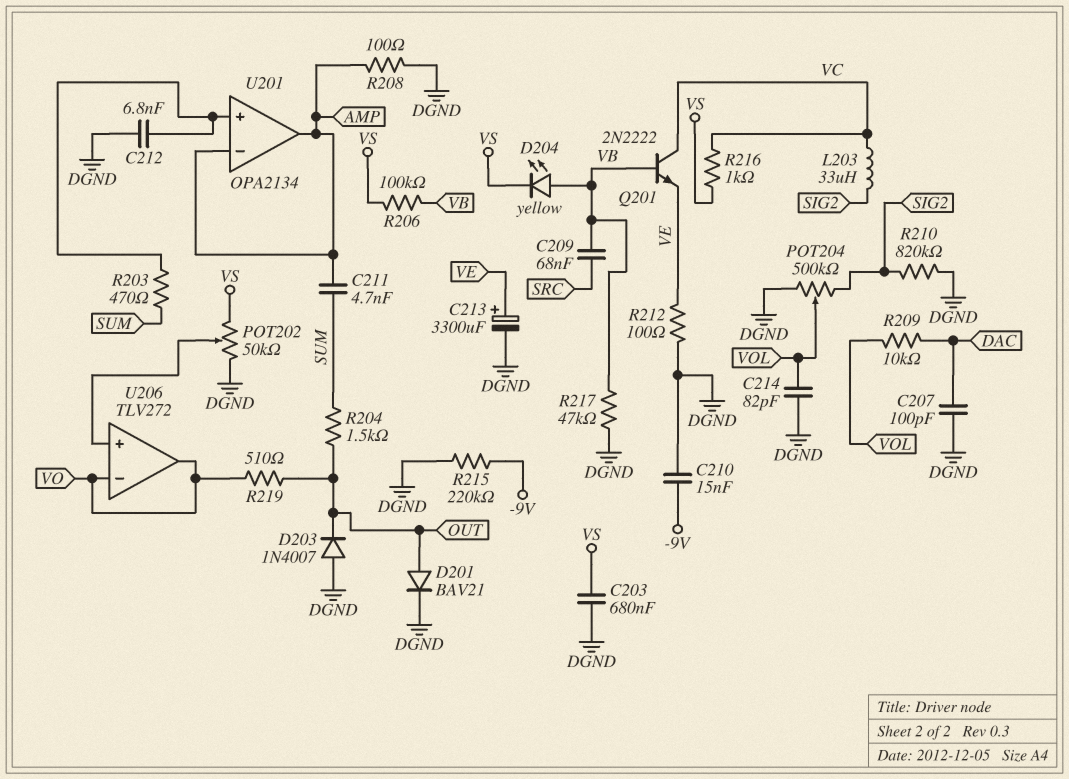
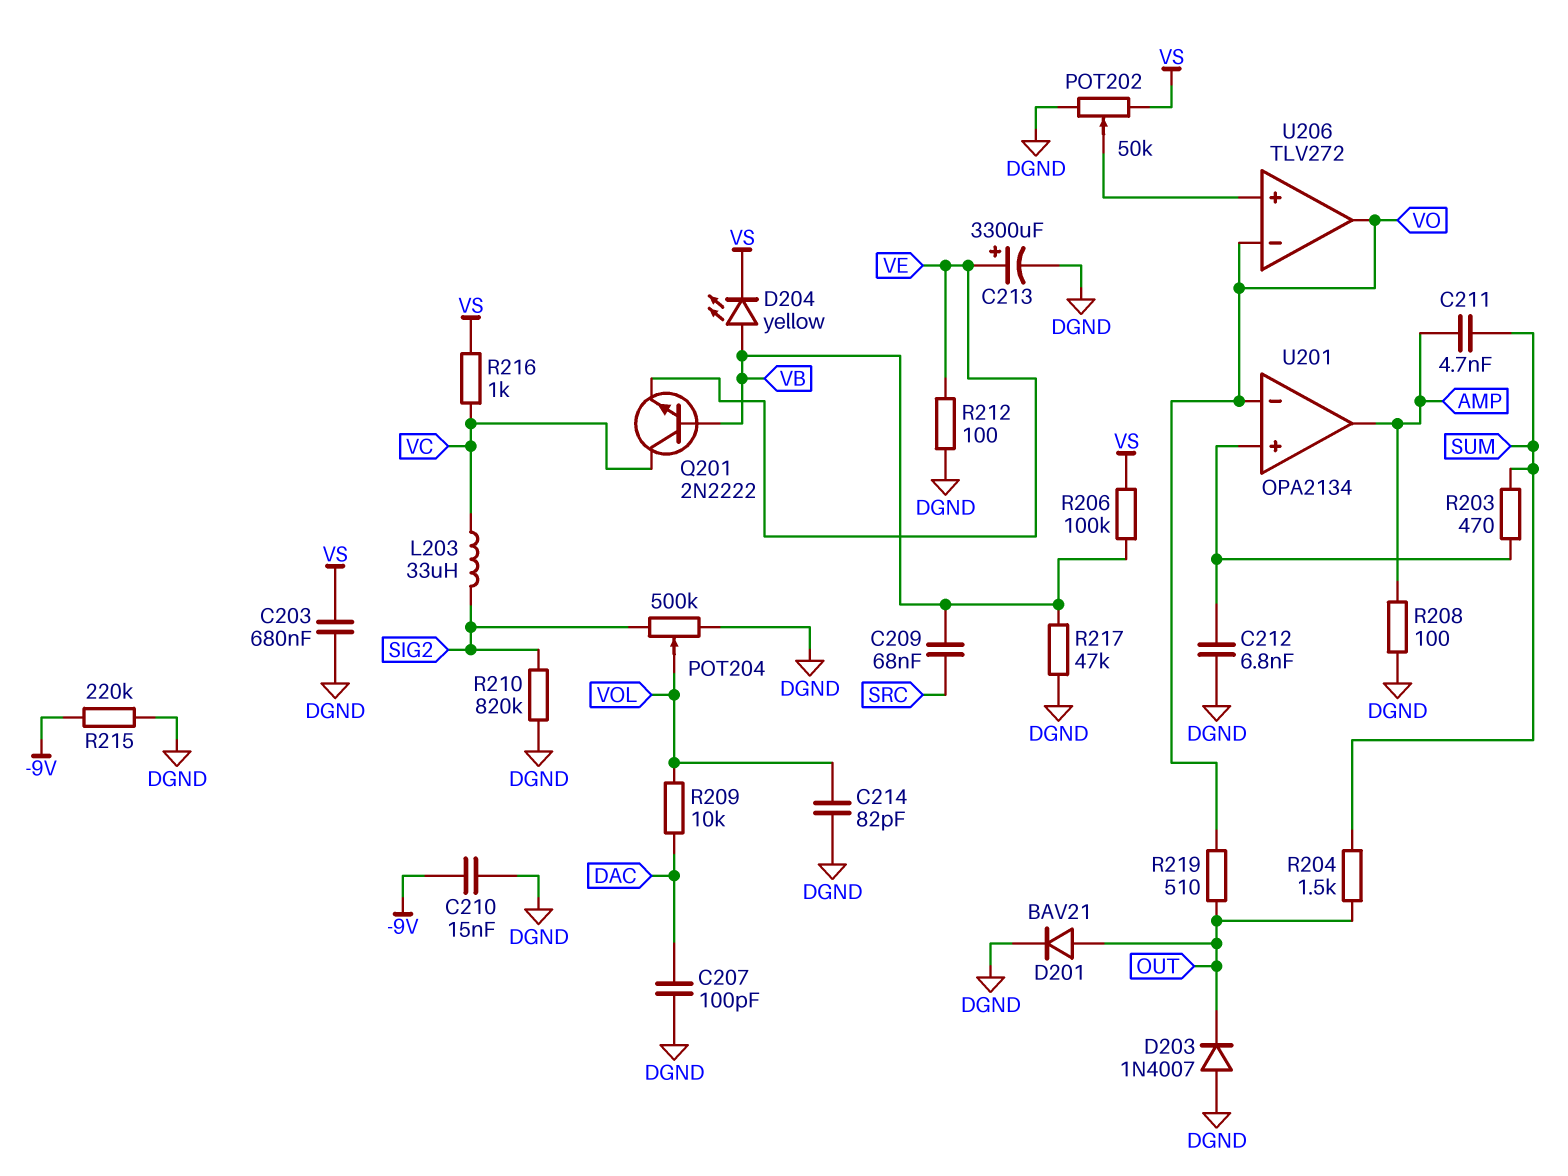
U201 pin in-: AMP -> VO

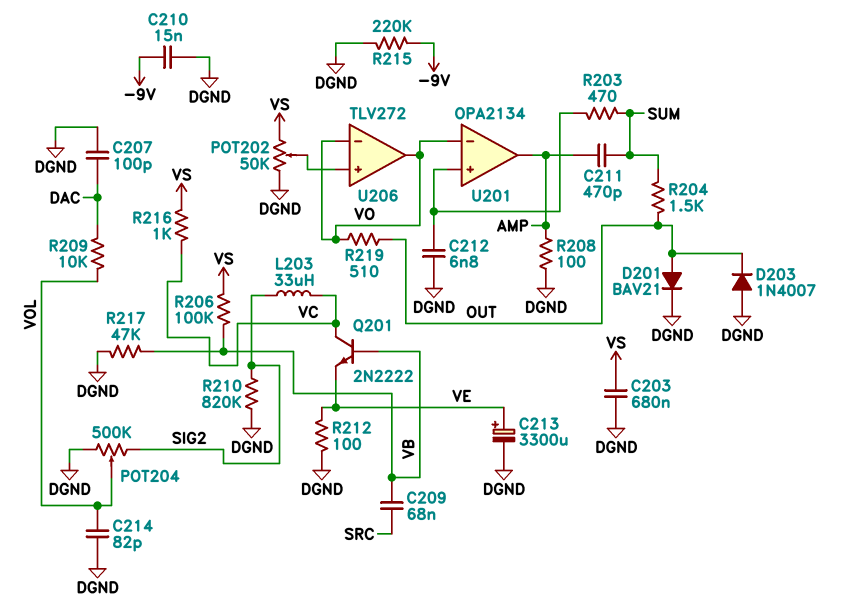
C211: 4.7nF (AMP, SUM) -> 470pF (AMP, SUM)
D204: LED yellow (A VB, K VS) -> none

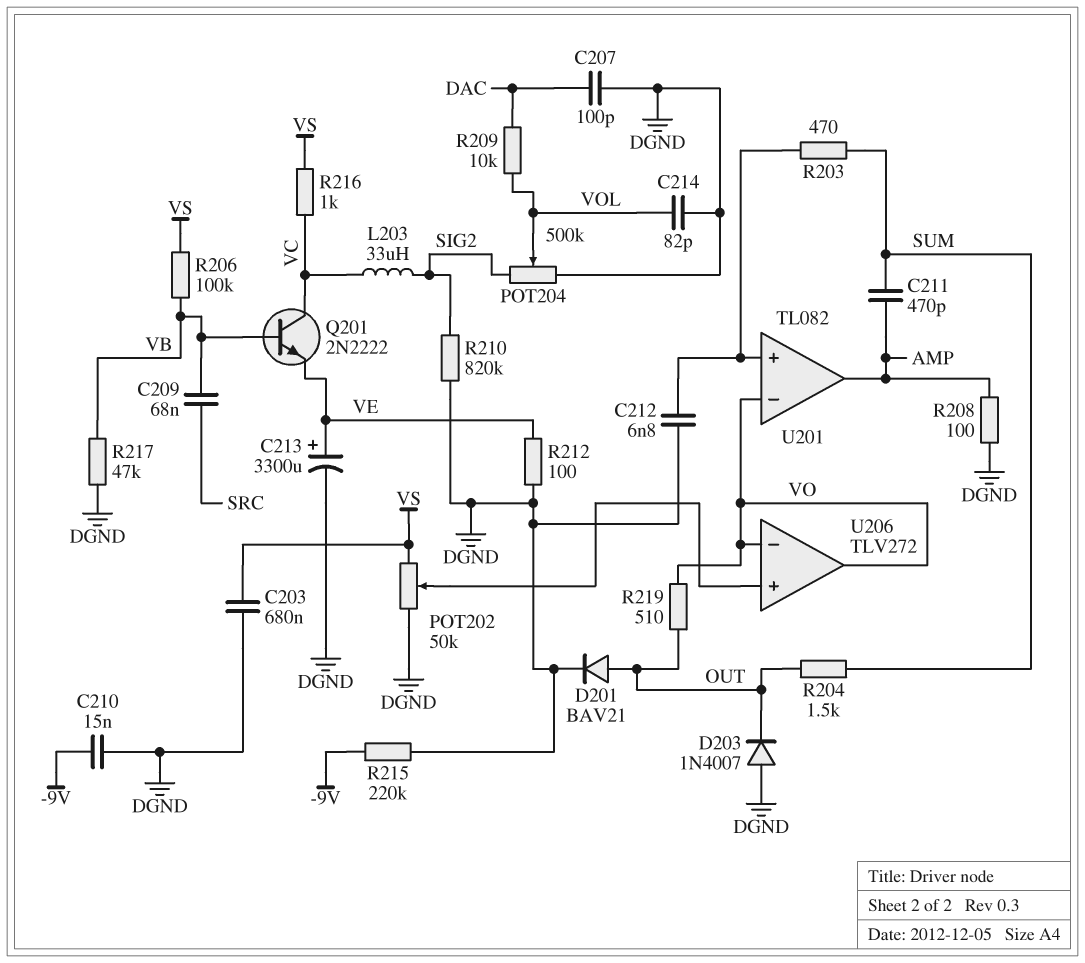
U201: OPA2134 -> TL082

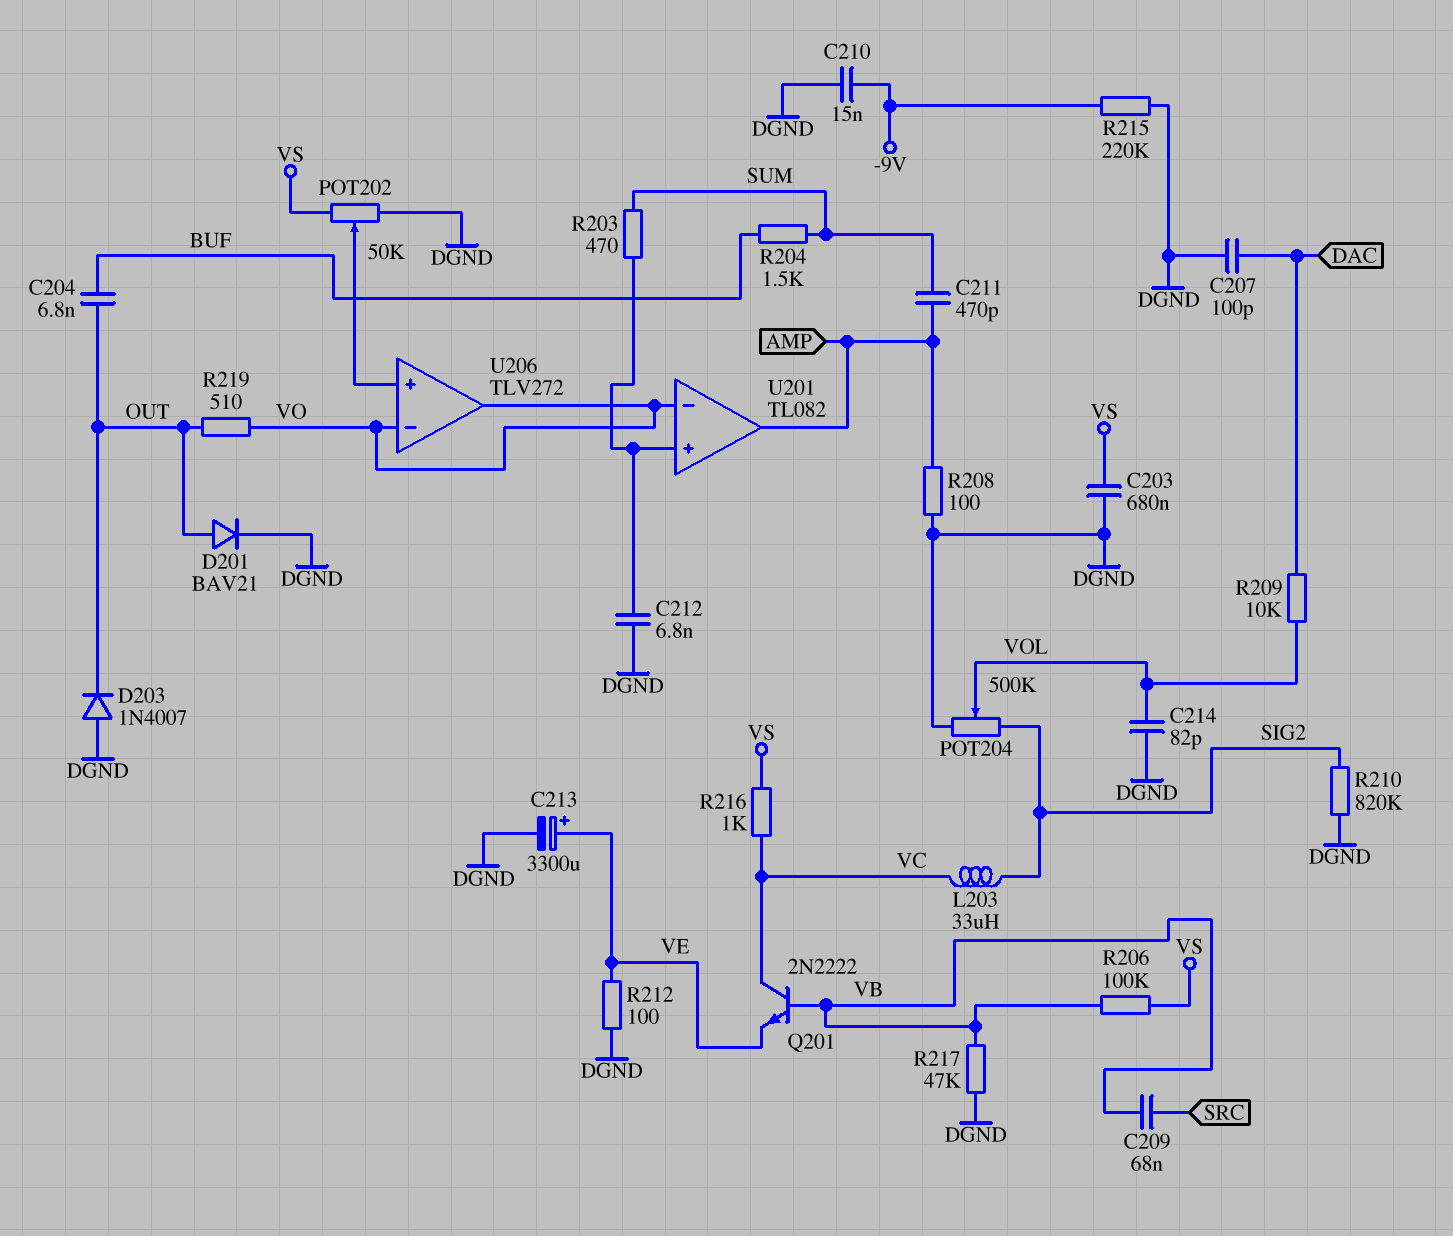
C204: none -> 6.8nF (BUF, OUT)
R204: 1.5k (OUT, SUM) -> 1.5k (BUF, SUM)

